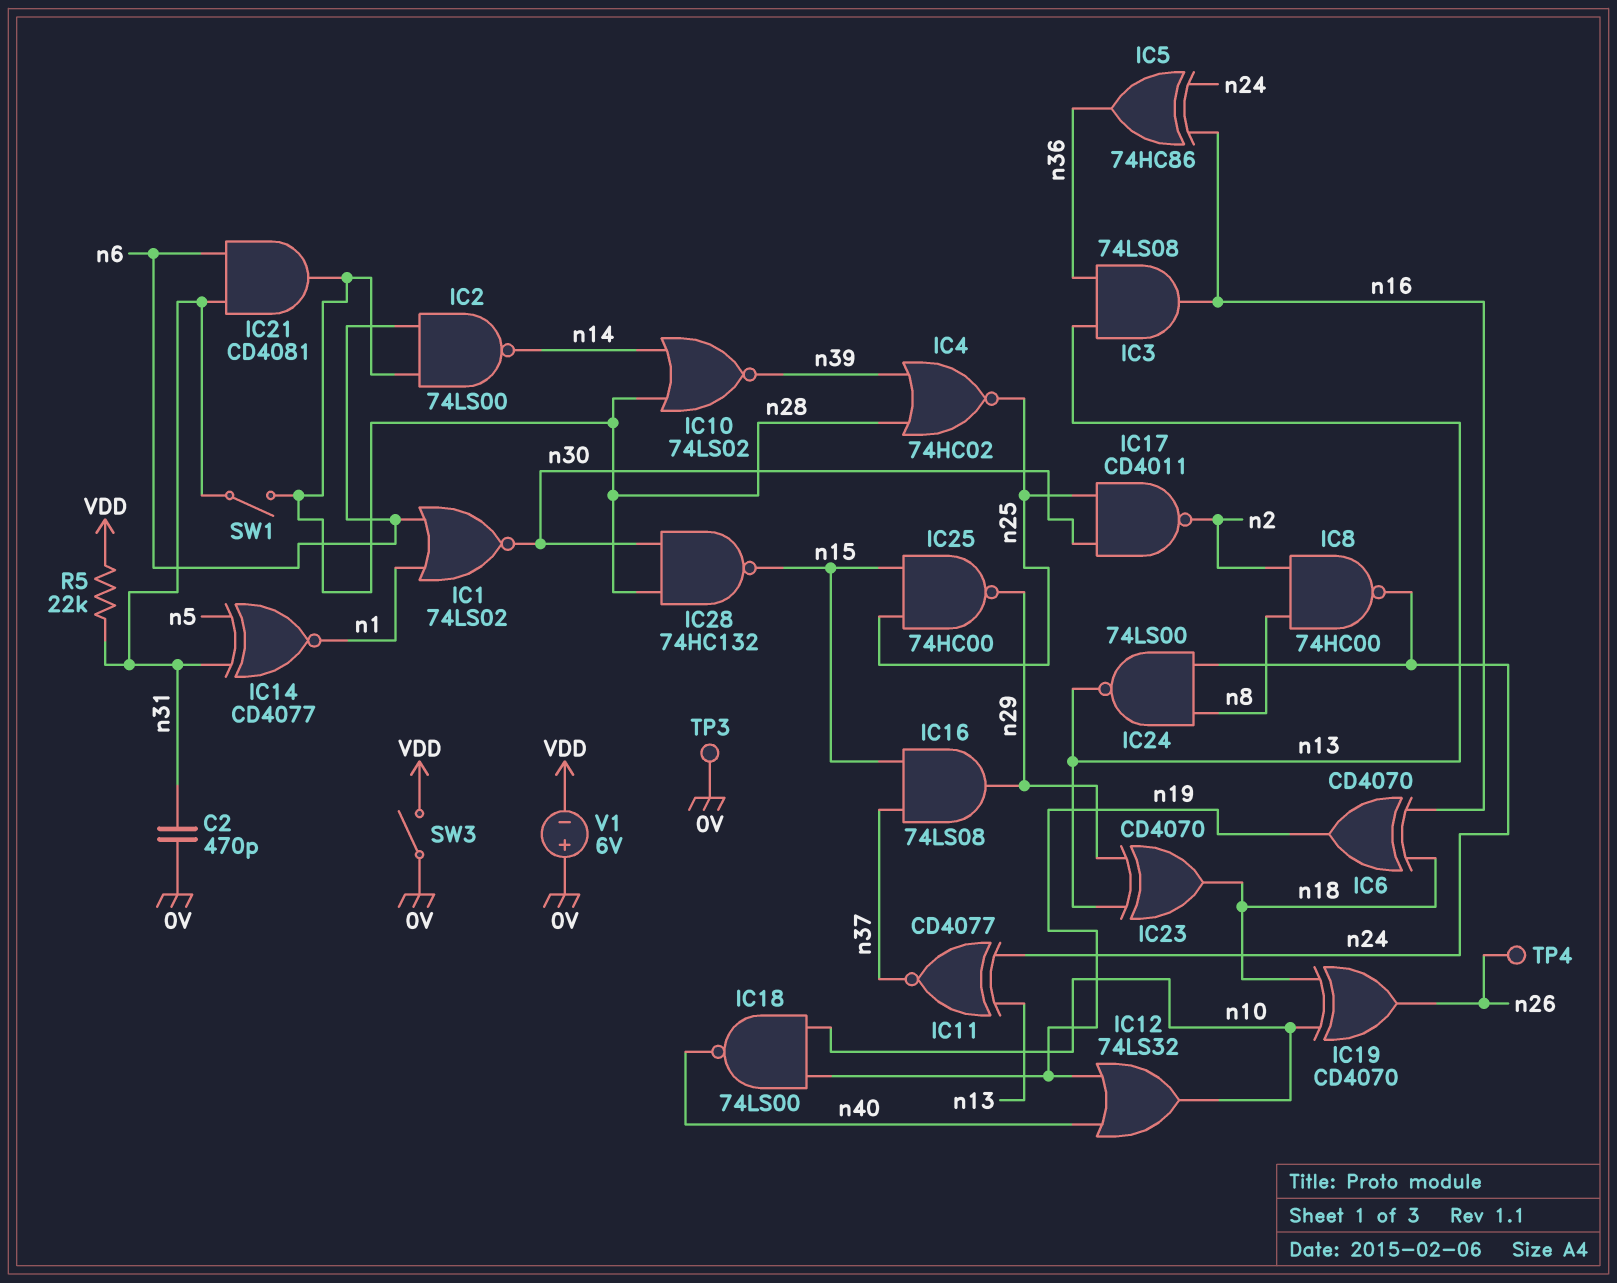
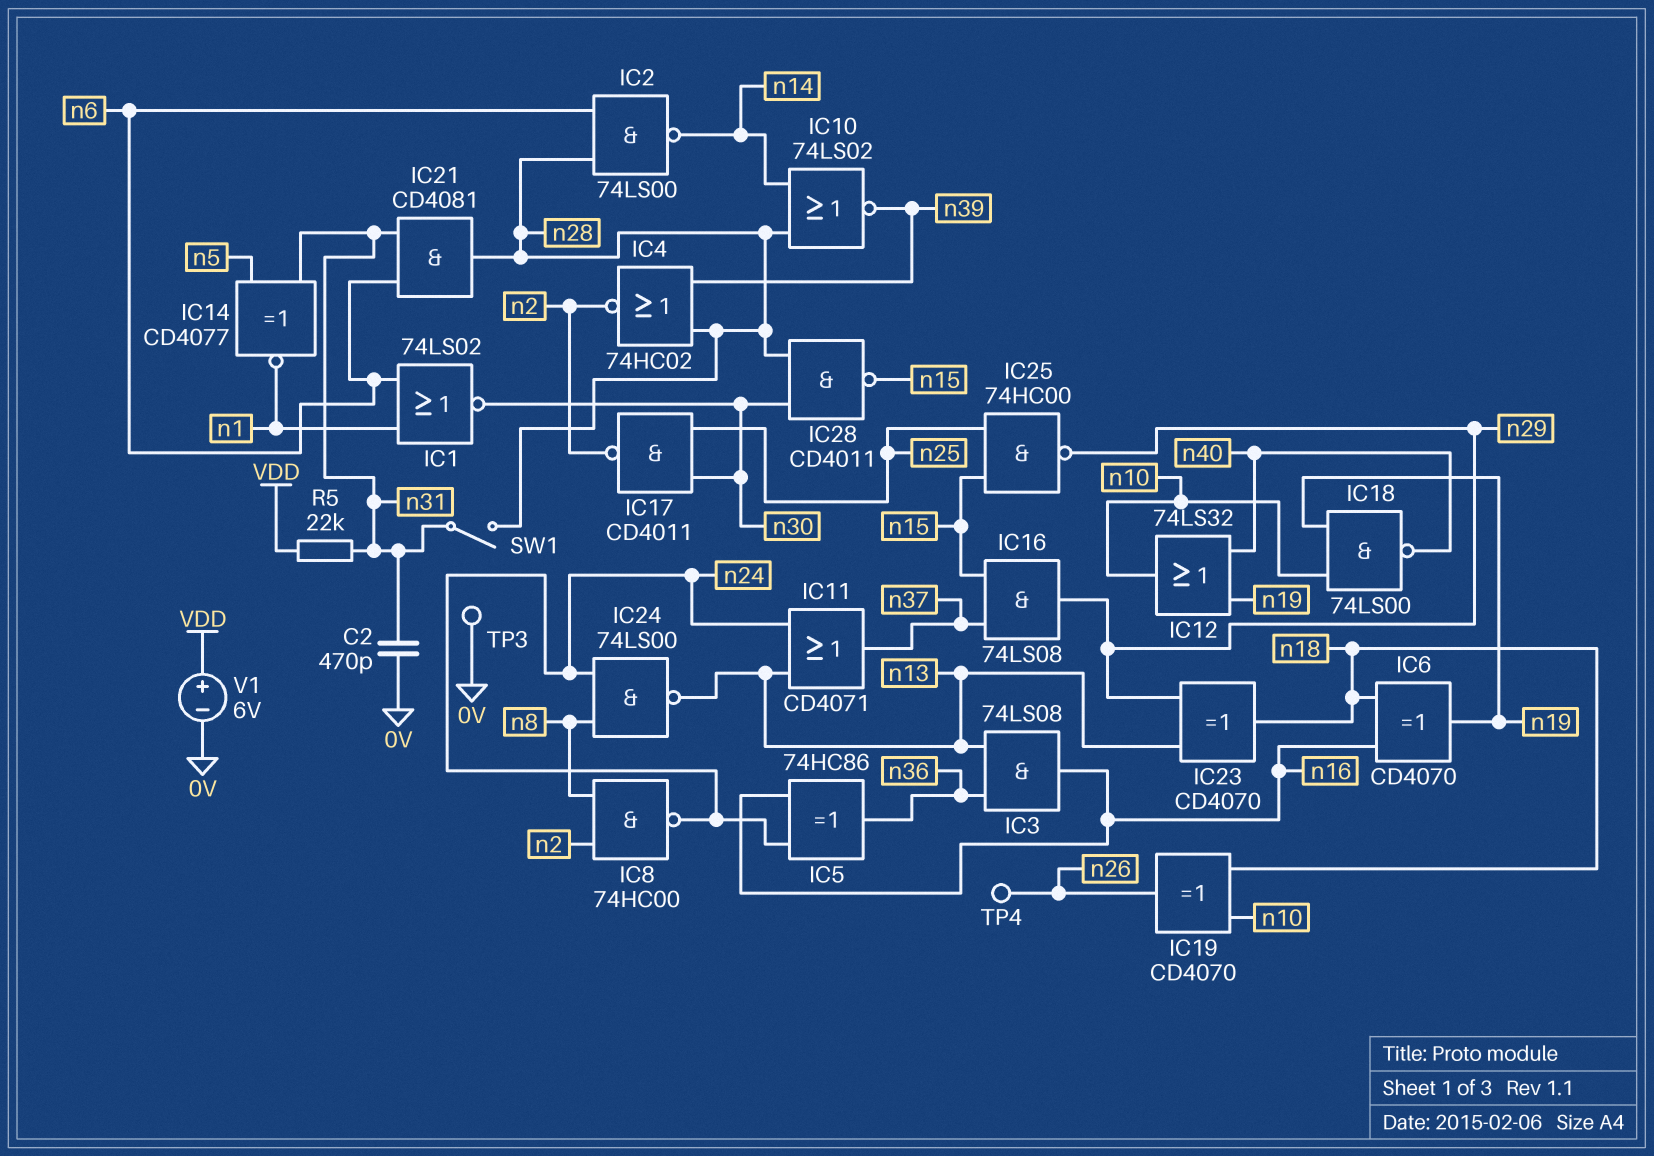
IC4: NOR 74HC02 (in n28, in n39, out n25) -> NOR 74HC02 (in n28, in n39, out n2)
IC11: XNOR CD4077 (in n13, in n24, out n37) -> OR CD4071 (in n13, in n24, out n37)
IC28: NAND 74HC132 (in n28, in n30, out n15) -> NAND CD4011 (in n28, in n30, out n15)
SW3: switch (0V, VDD) -> none
V1: 6V (plus 0V, minus VDD) -> 6V (plus VDD, minus 0V)

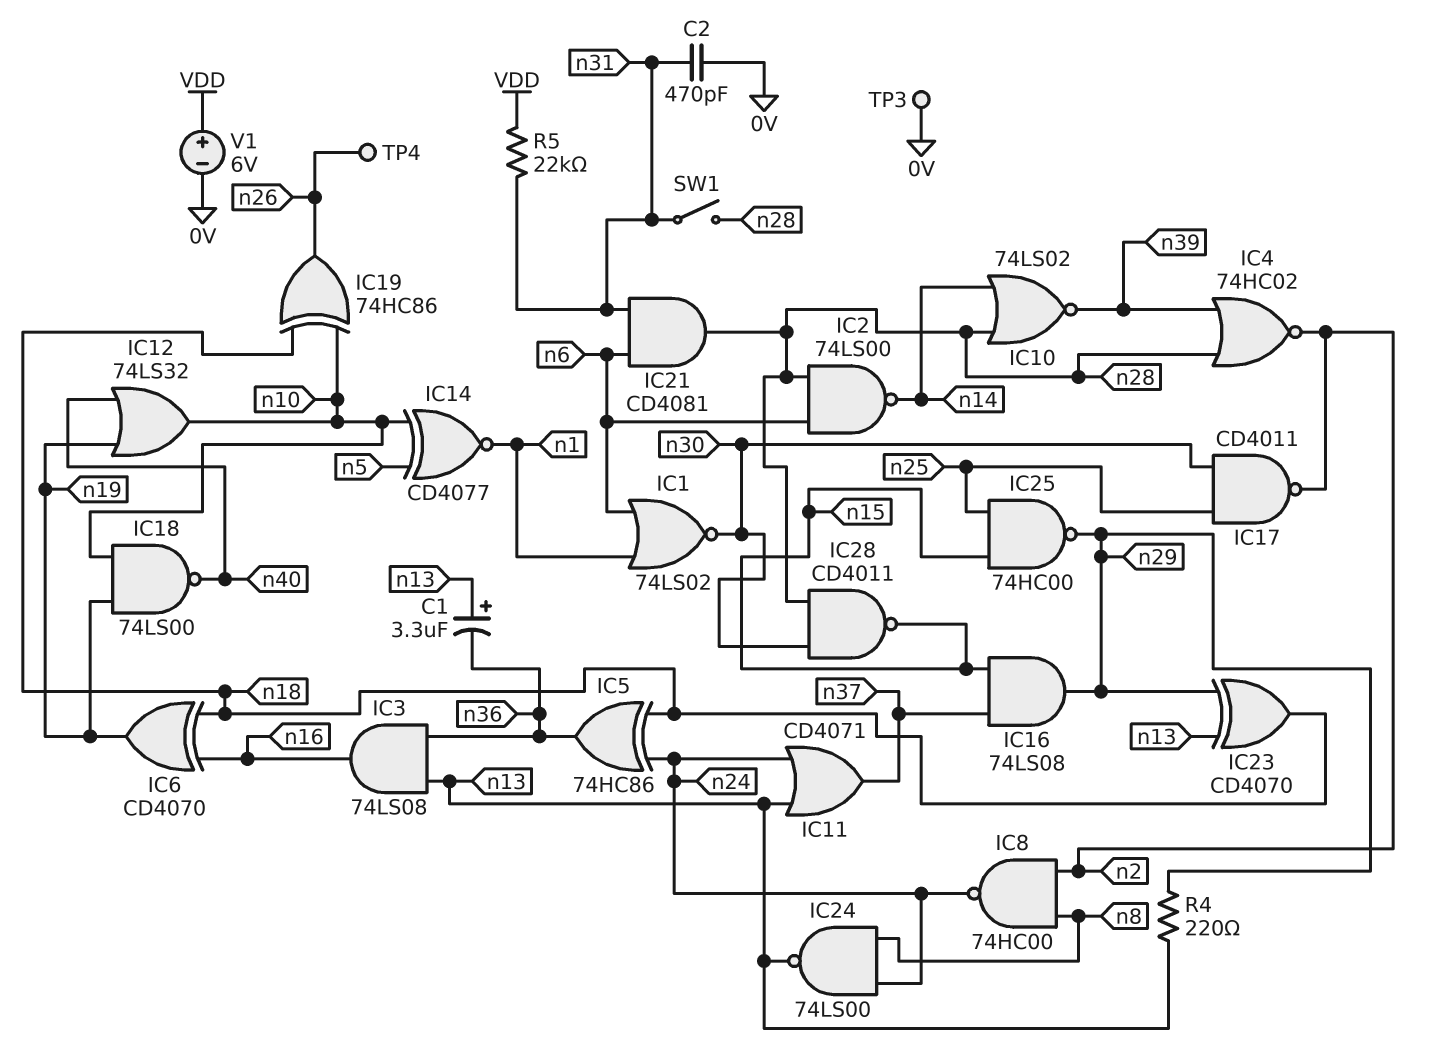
C1: none -> 3.3uF (plus n13, minus n36)
IC5: XOR 74HC86 (in n16, in n24, out n36) -> XOR 74HC86 (in n18, in n24, out n36)
IC14: XNOR CD4077 (in n5, in n31, out n1) -> XNOR CD4077 (in n5, in n10, out n1)
IC19: XOR CD4070 (in n10, in n18, out n26) -> XOR 74HC86 (in n10, in n18, out n26)
R4: none -> 220 (n13, n29)

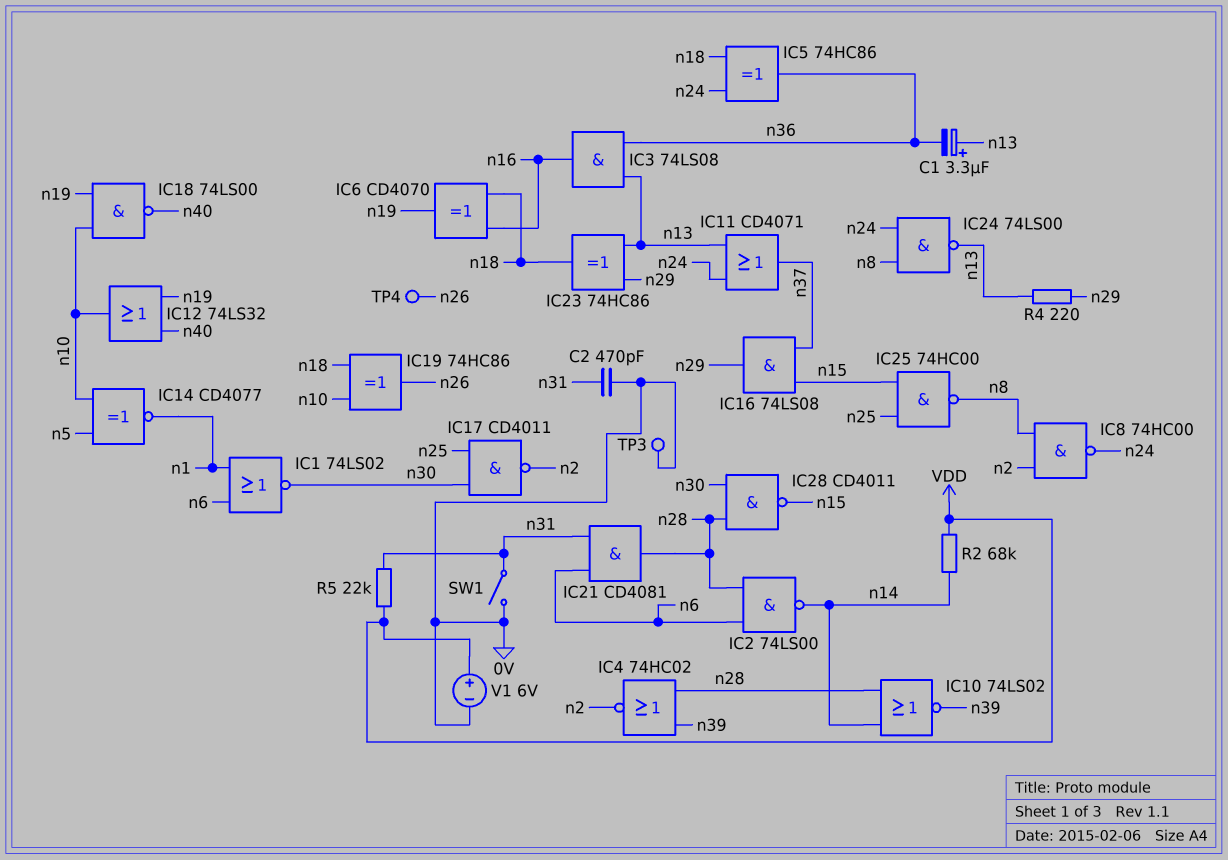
IC23: XOR CD4070 (in n13, in n29, out n18) -> XOR 74HC86 (in n13, in n29, out n18)
IC25: NAND 74HC00 (in n15, in n25, out n29) -> NAND 74HC00 (in n15, in n25, out n8)
R2: none -> 68k (VDD, n14)
SW1: switch (n28, n31) -> switch (0V, n31)

